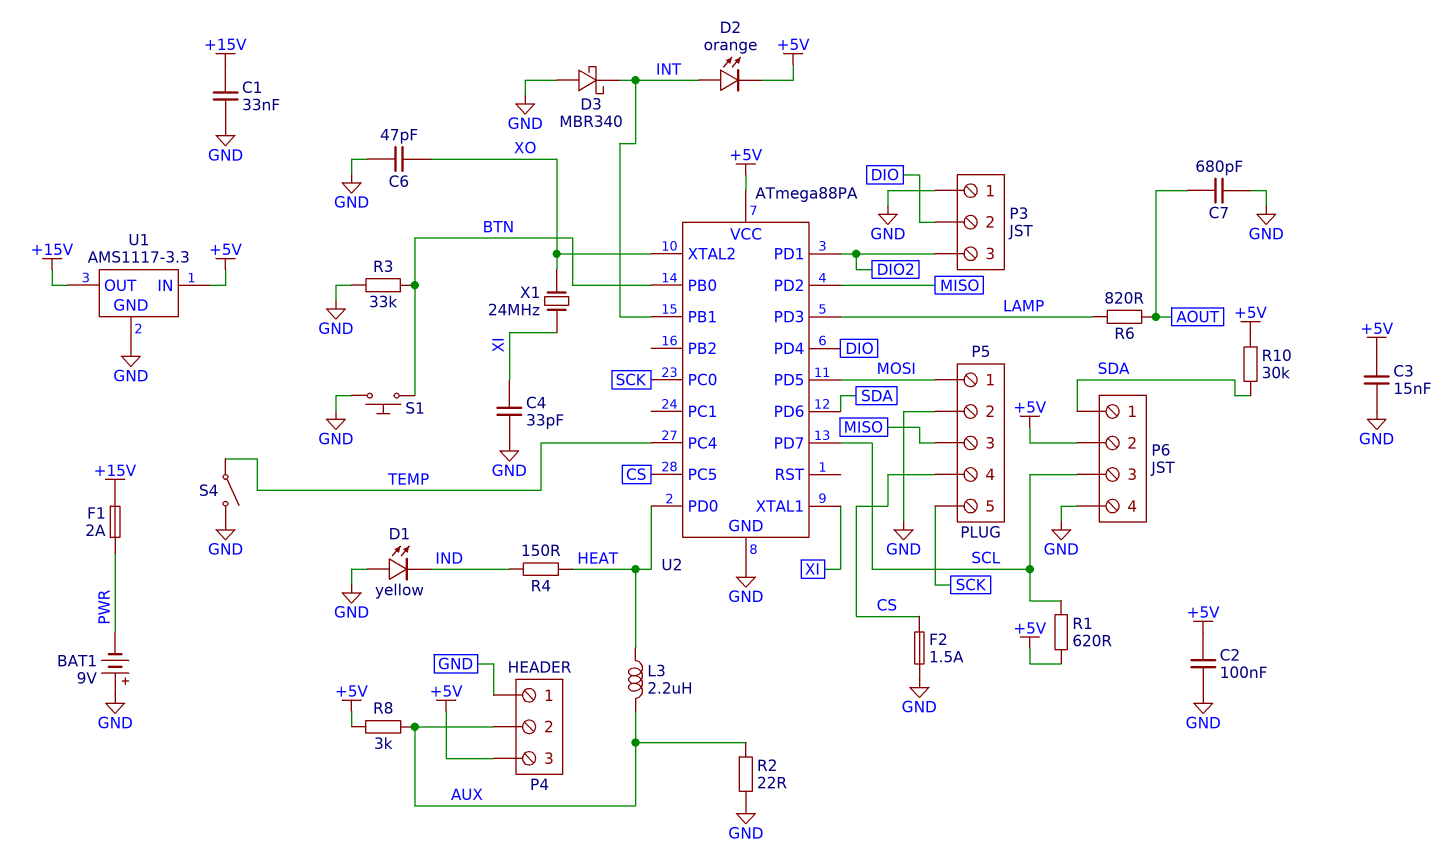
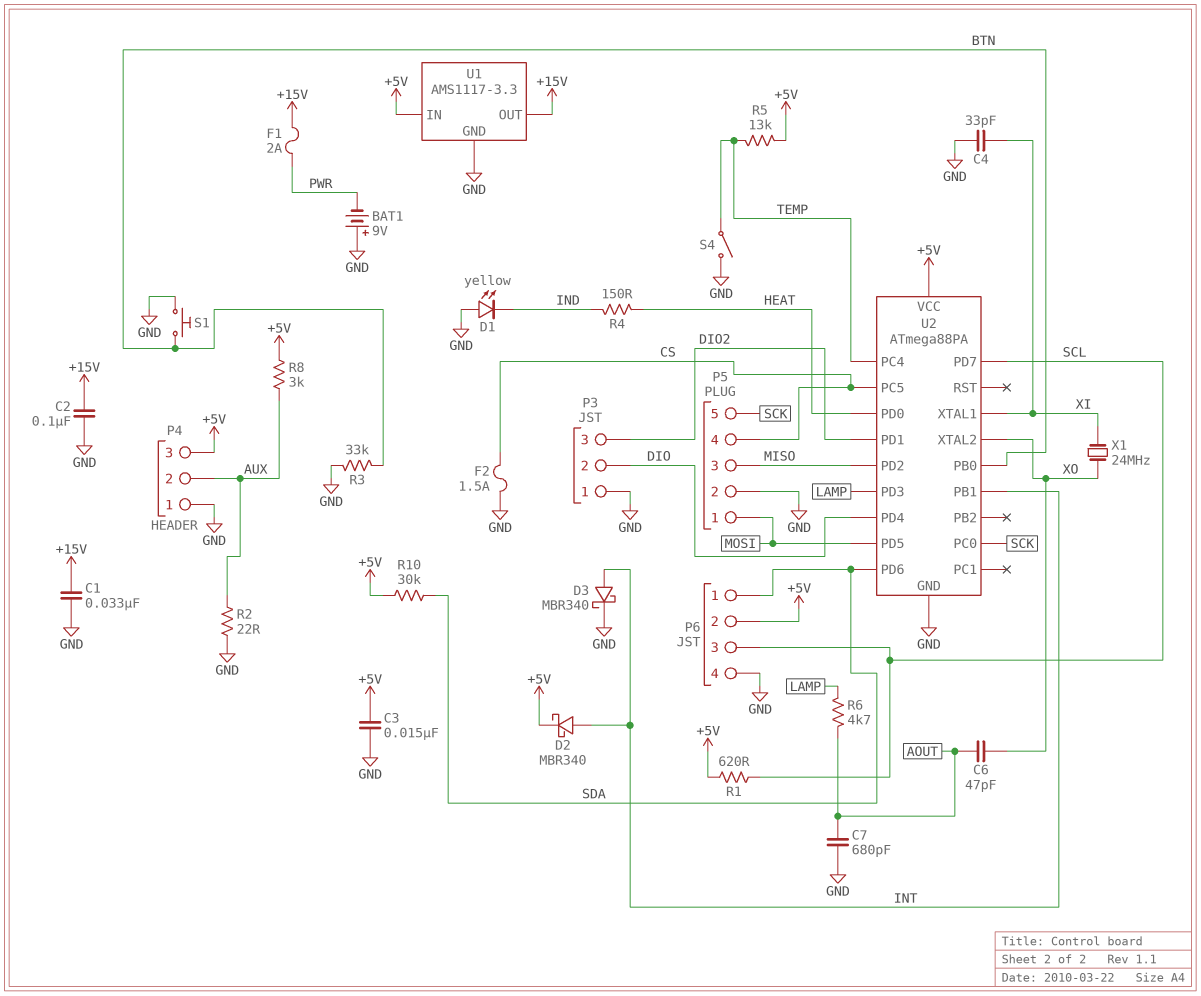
C2: 100nF (+5V, GND) -> 100nF (+15V, GND)
C6: 47pF (GND, XO) -> 47pF (AOUT, XO)
D2: LED orange (A INT, K +5V) -> schottky MBR340 (A INT, K +5V)
D3: schottky MBR340 (A GND, K INT) -> schottky MBR340 (A INT, K GND)
L3: 2.2uH (AUX, HEAT) -> none
R5: none -> 13k (+5V, TEMP)
R6: 820 (AOUT, LAMP) -> 4.7k (AOUT, LAMP)

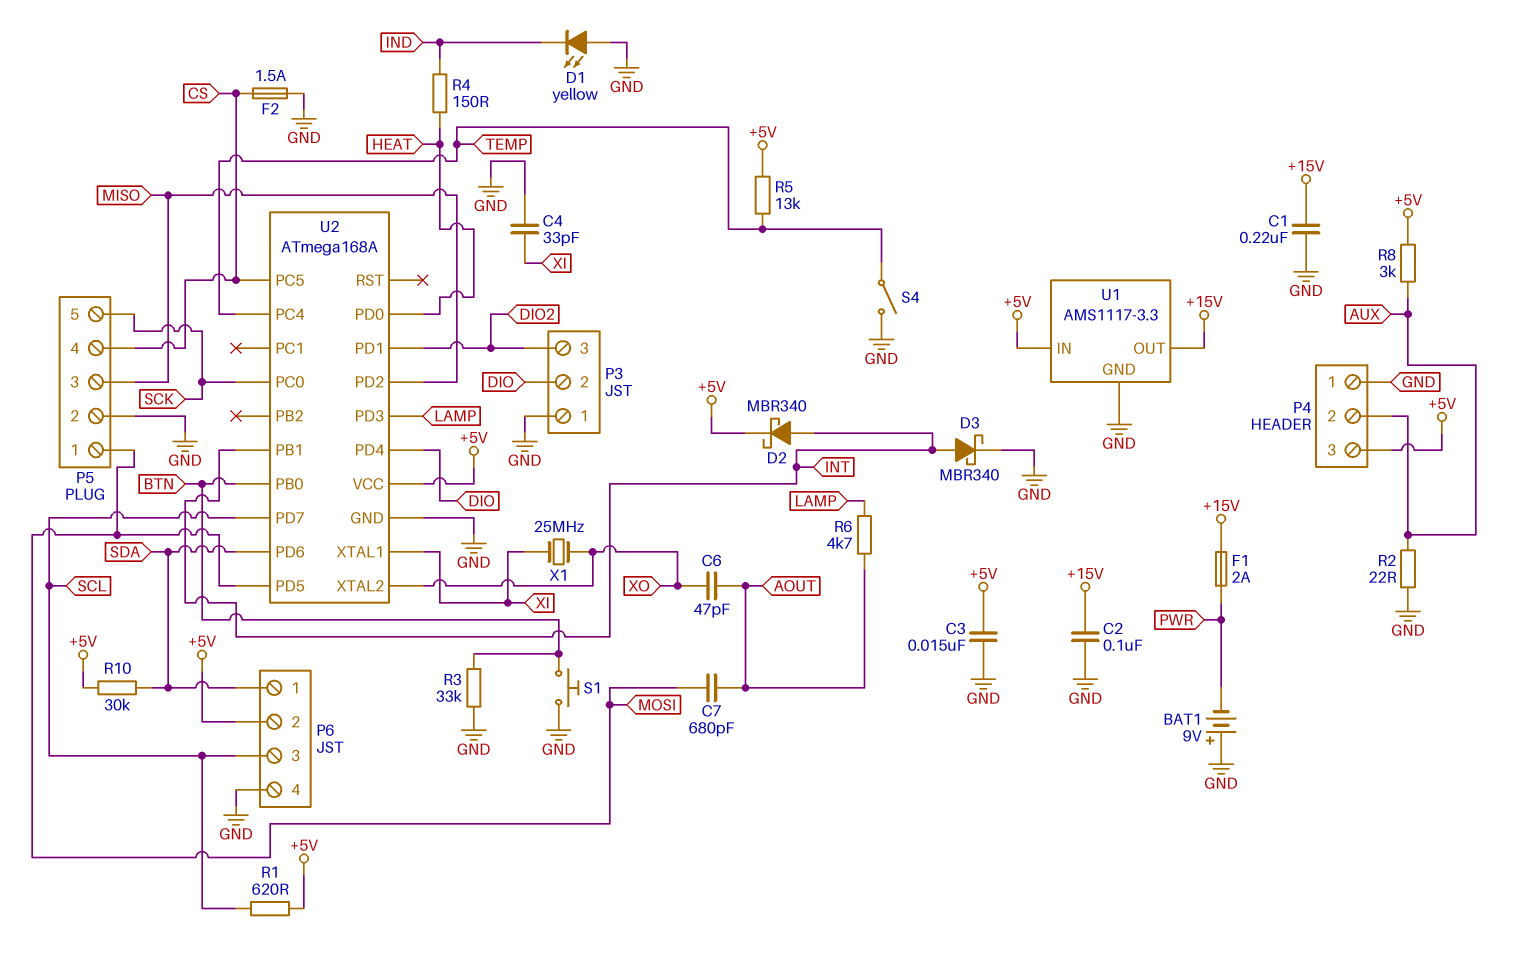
C1: 33nF (+15V, GND) -> 220nF (+15V, GND)
C7: 680pF (AOUT, GND) -> 680pF (AOUT, MOSI)
U2: ATmega88PA -> ATmega168A
X1: 24MHz (XI, XO) -> 25MHz (XI, XO)

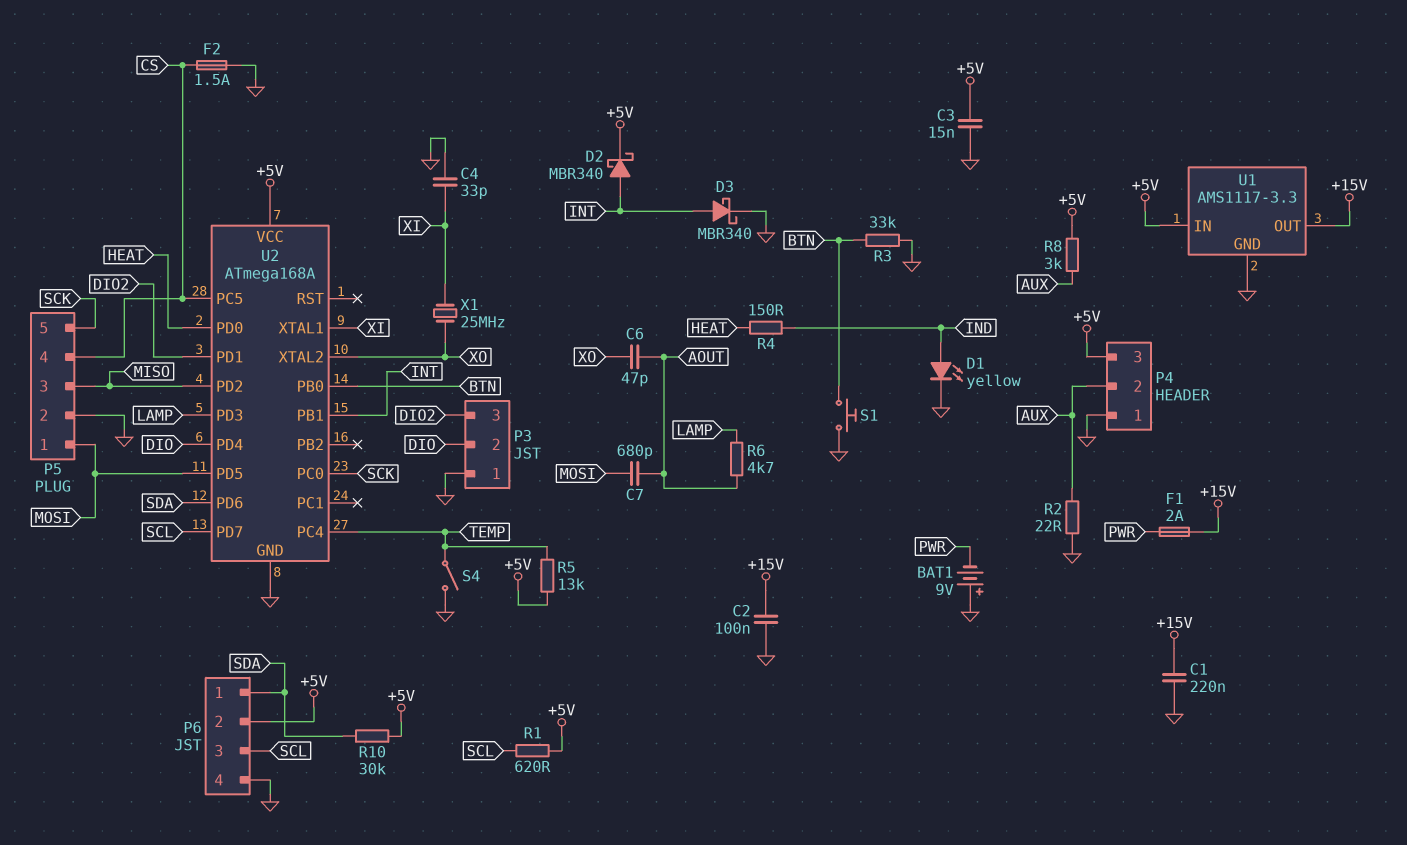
D1: LED yellow (A GND, K IND) -> LED yellow (A IND, K GND)

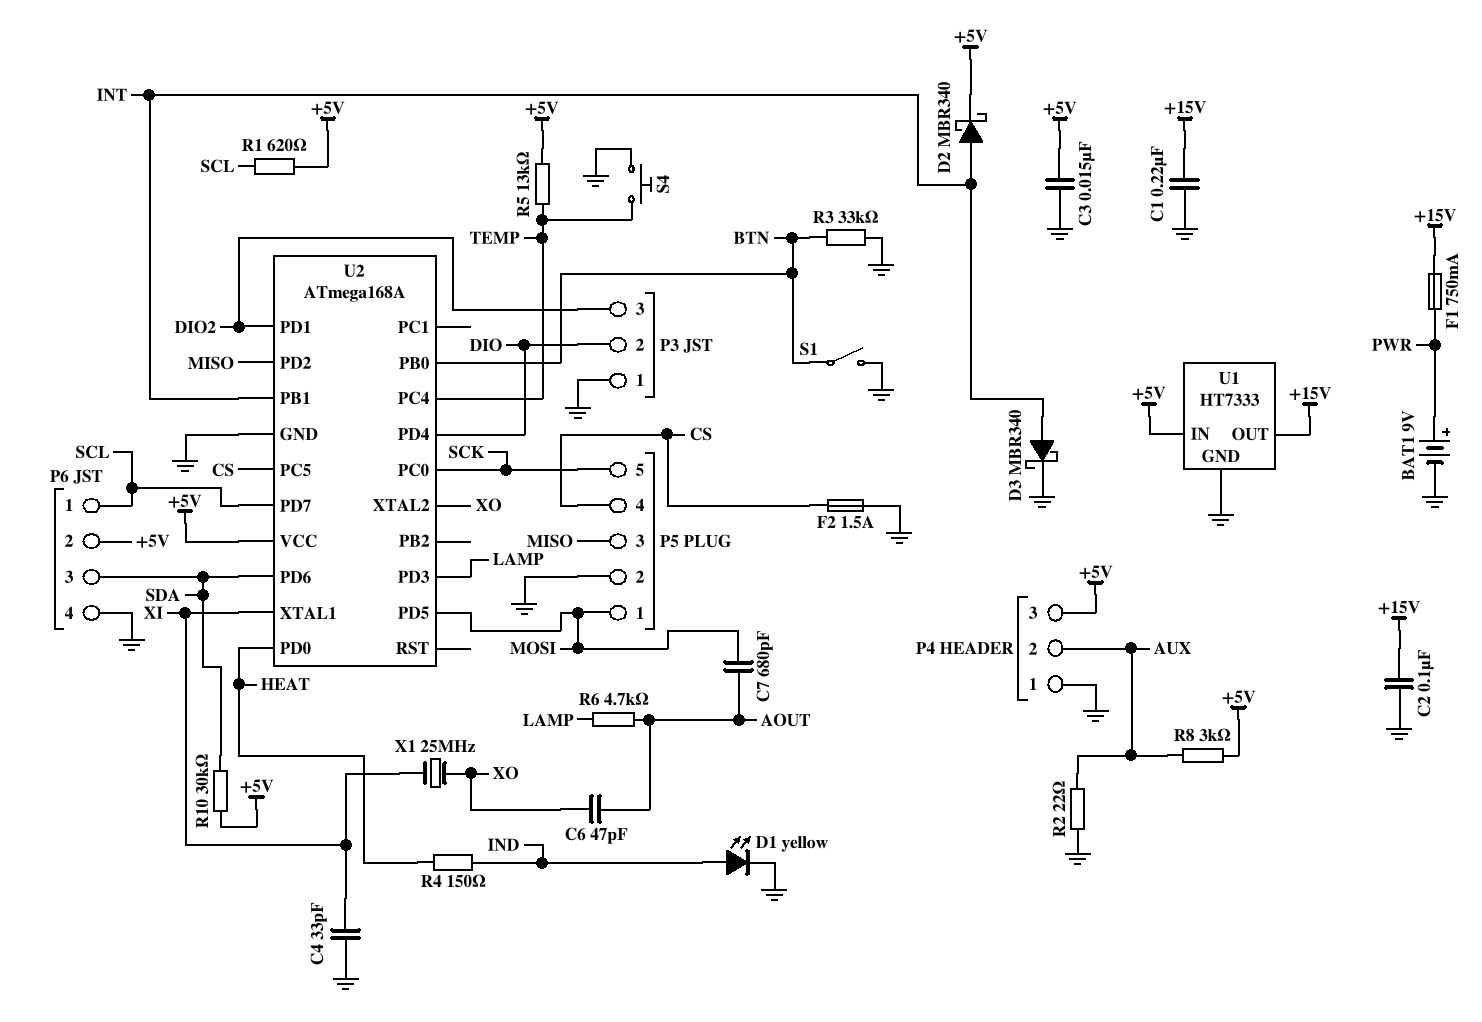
BAT1: 9V (plus GND, minus PWR) -> 9V (plus PWR, minus GND)
F1: 2A (+15V, PWR) -> 750mA (+15V, PWR)
P6 pin 1: SDA -> SCL
P6 pin 3: SCL -> SDA
S1: button (BTN, GND) -> switch (BTN, GND)
S4: switch (GND, TEMP) -> button (GND, TEMP)
U1: AMS1117-3.3 -> HT7333

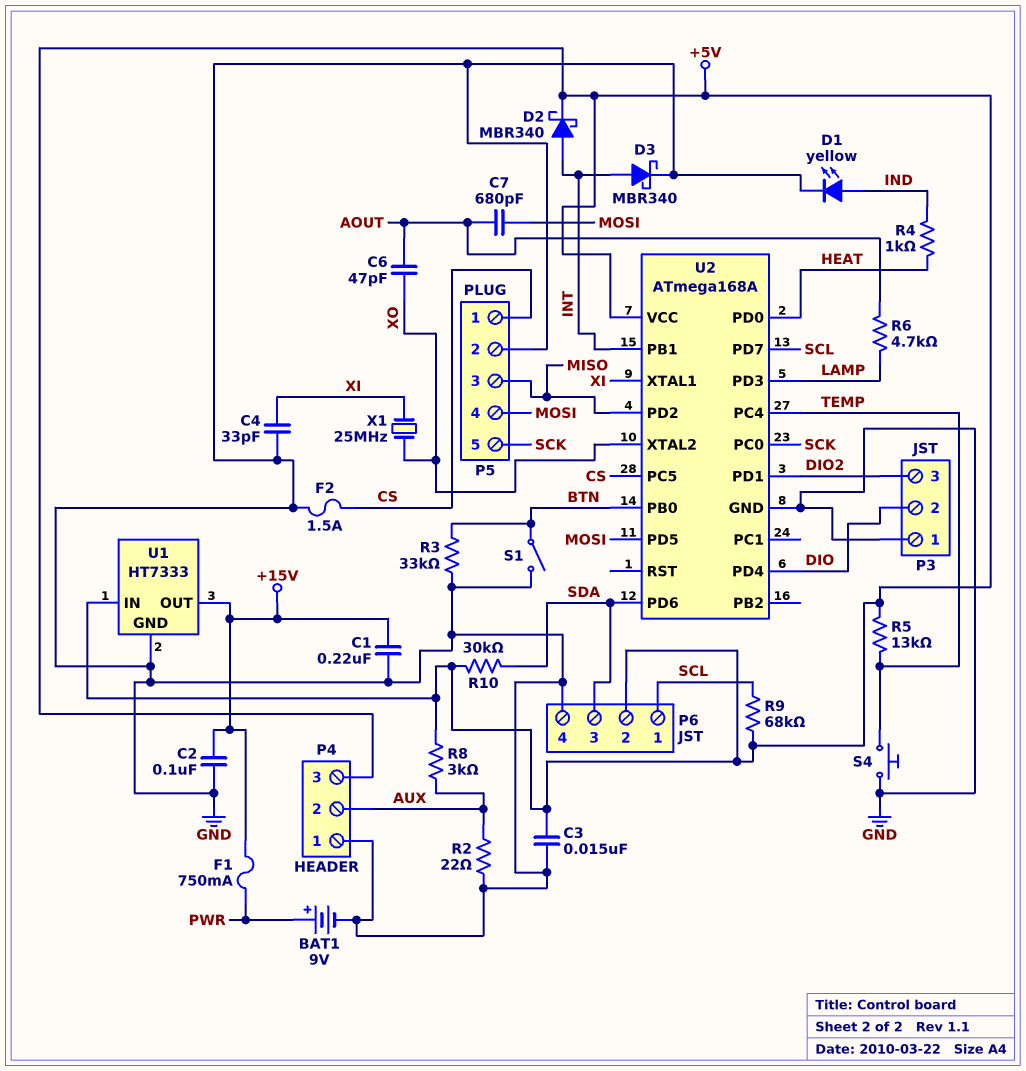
P5 pin 1: MOSI -> CS
P5 pin 4: CS -> MOSI
R1: 620 (+5V, SCL) -> none
R4: 150 (HEAT, IND) -> 1k (HEAT, IND)
R9: none -> 68k (+5V, SCL)

